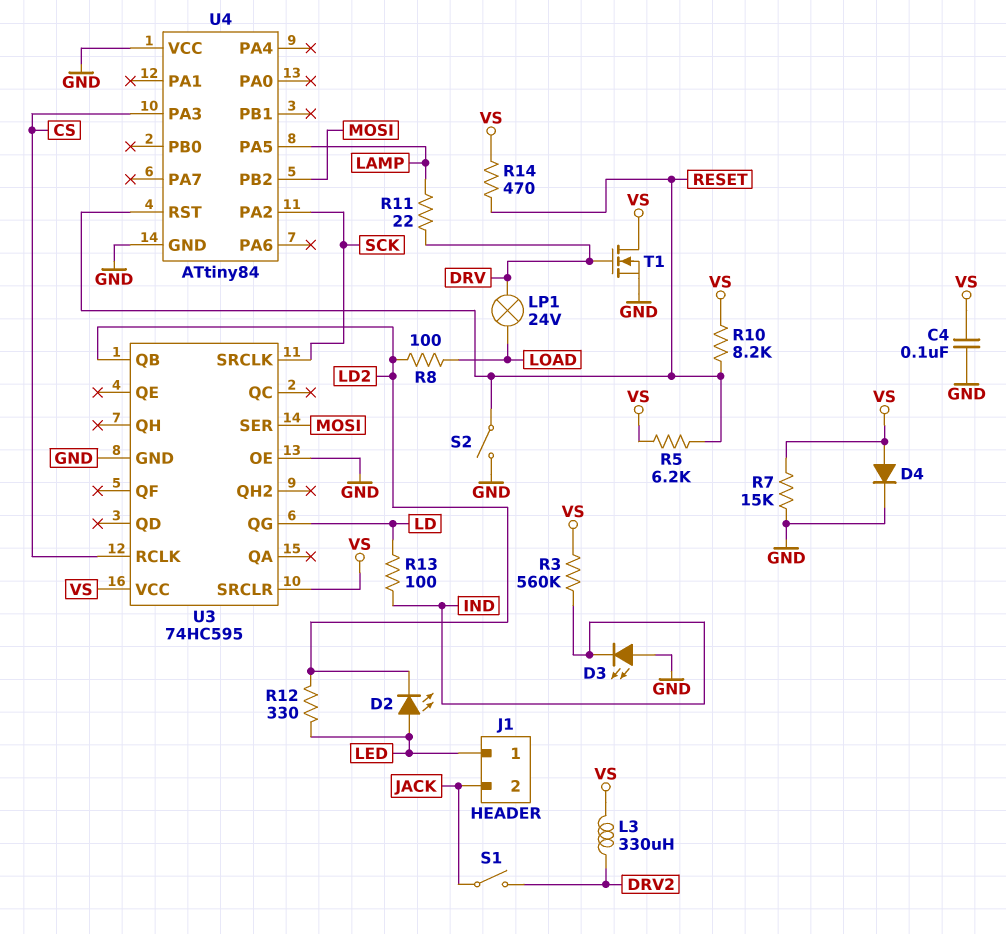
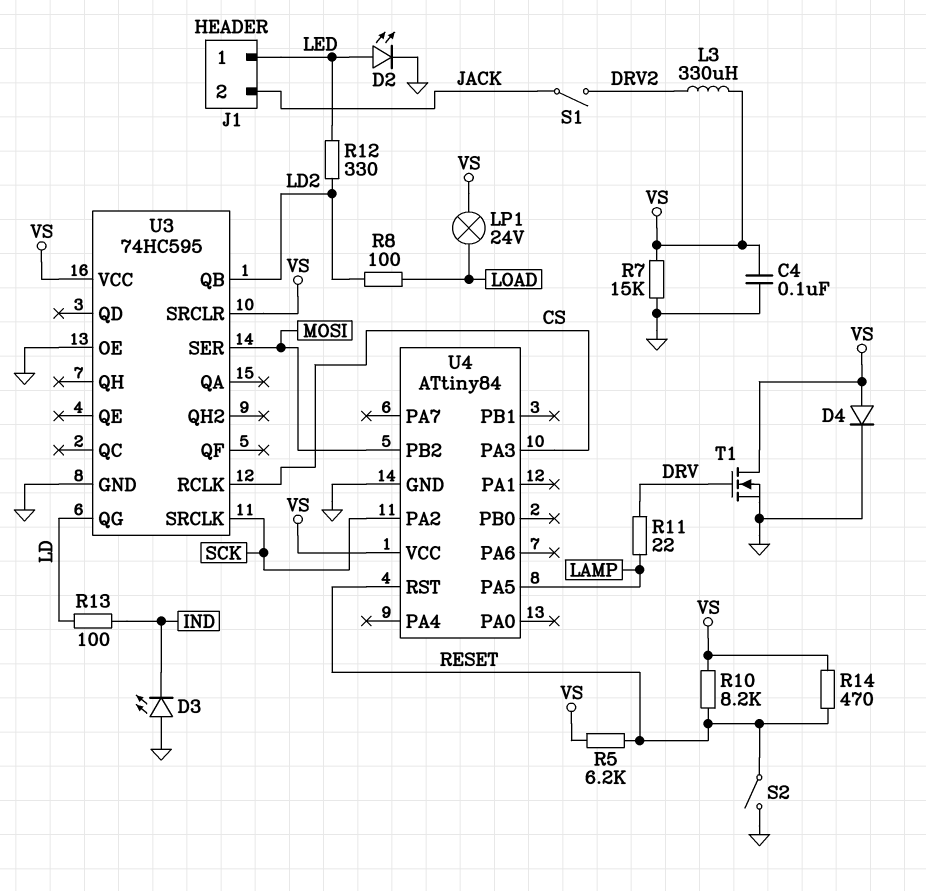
D2: LED (A LED, K LD2) -> LED (A LED, K GND)
LP1: lamp 24V (DRV, LOAD) -> lamp 24V (LOAD, VS)
R3: 560k (IND, VS) -> none
U4 pin VCC: GND -> VS

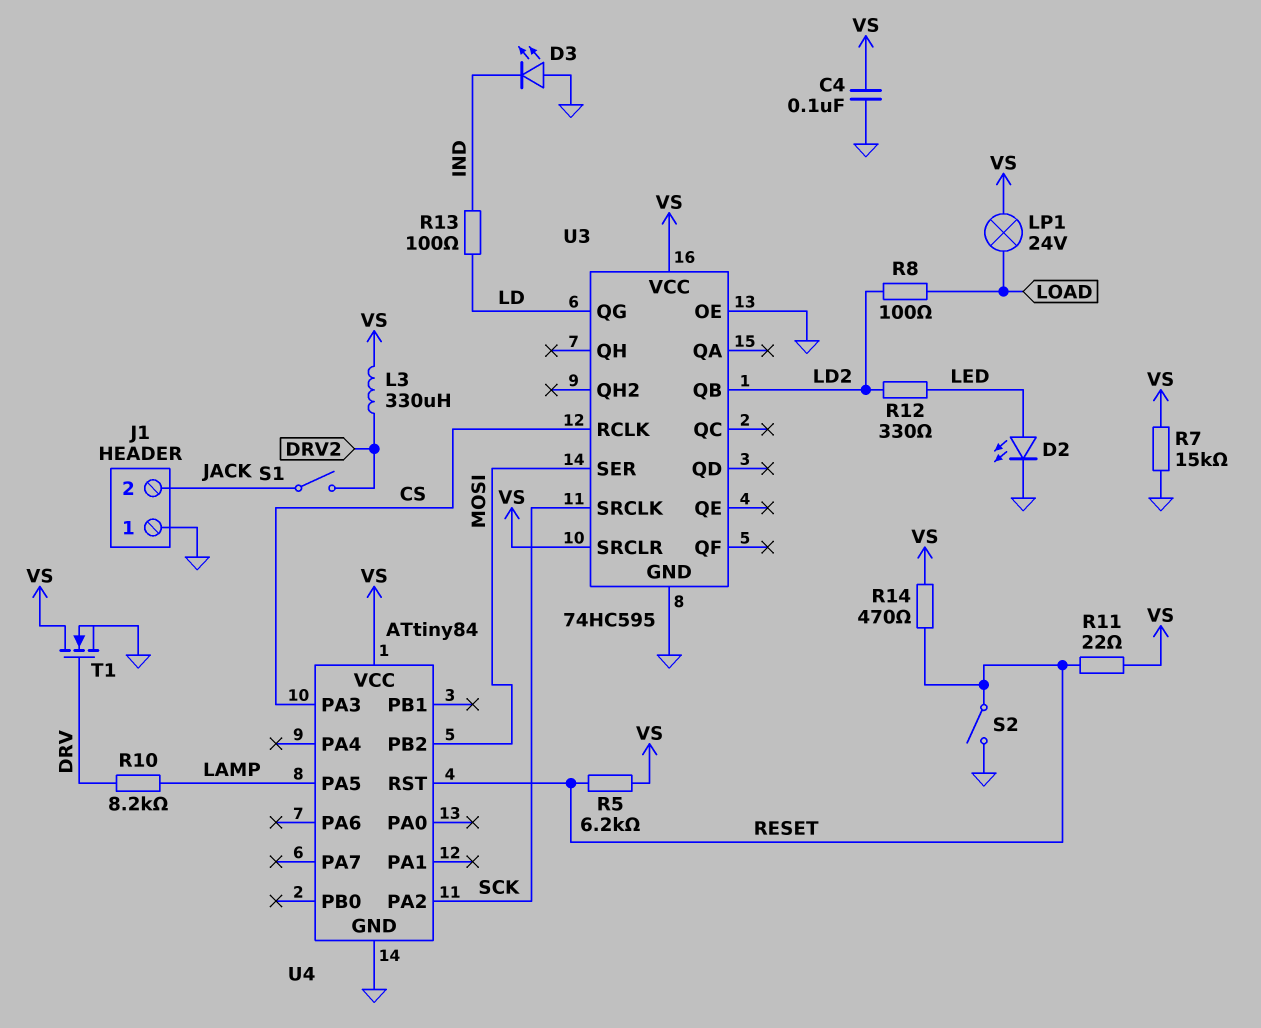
D4: diode (A VS, K GND) -> none
J1 pin 1: LED -> GND
R10: 8.2k (RESET, VS) -> 8.2k (DRV, LAMP)
R11: 22 (DRV, LAMP) -> 22 (RESET, VS)

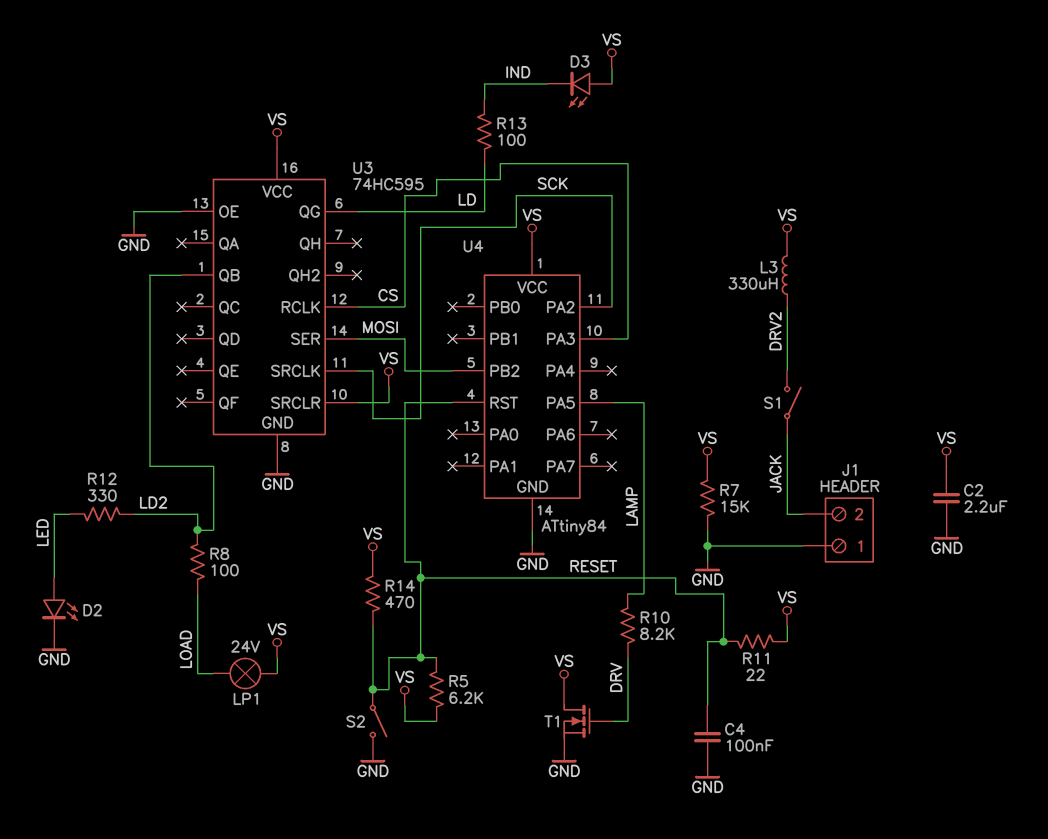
C2: none -> 2.2uF (GND, VS)
C4: 100nF (GND, VS) -> 100nF (GND, RESET)
D3: LED (A GND, K IND) -> LED (A VS, K IND)

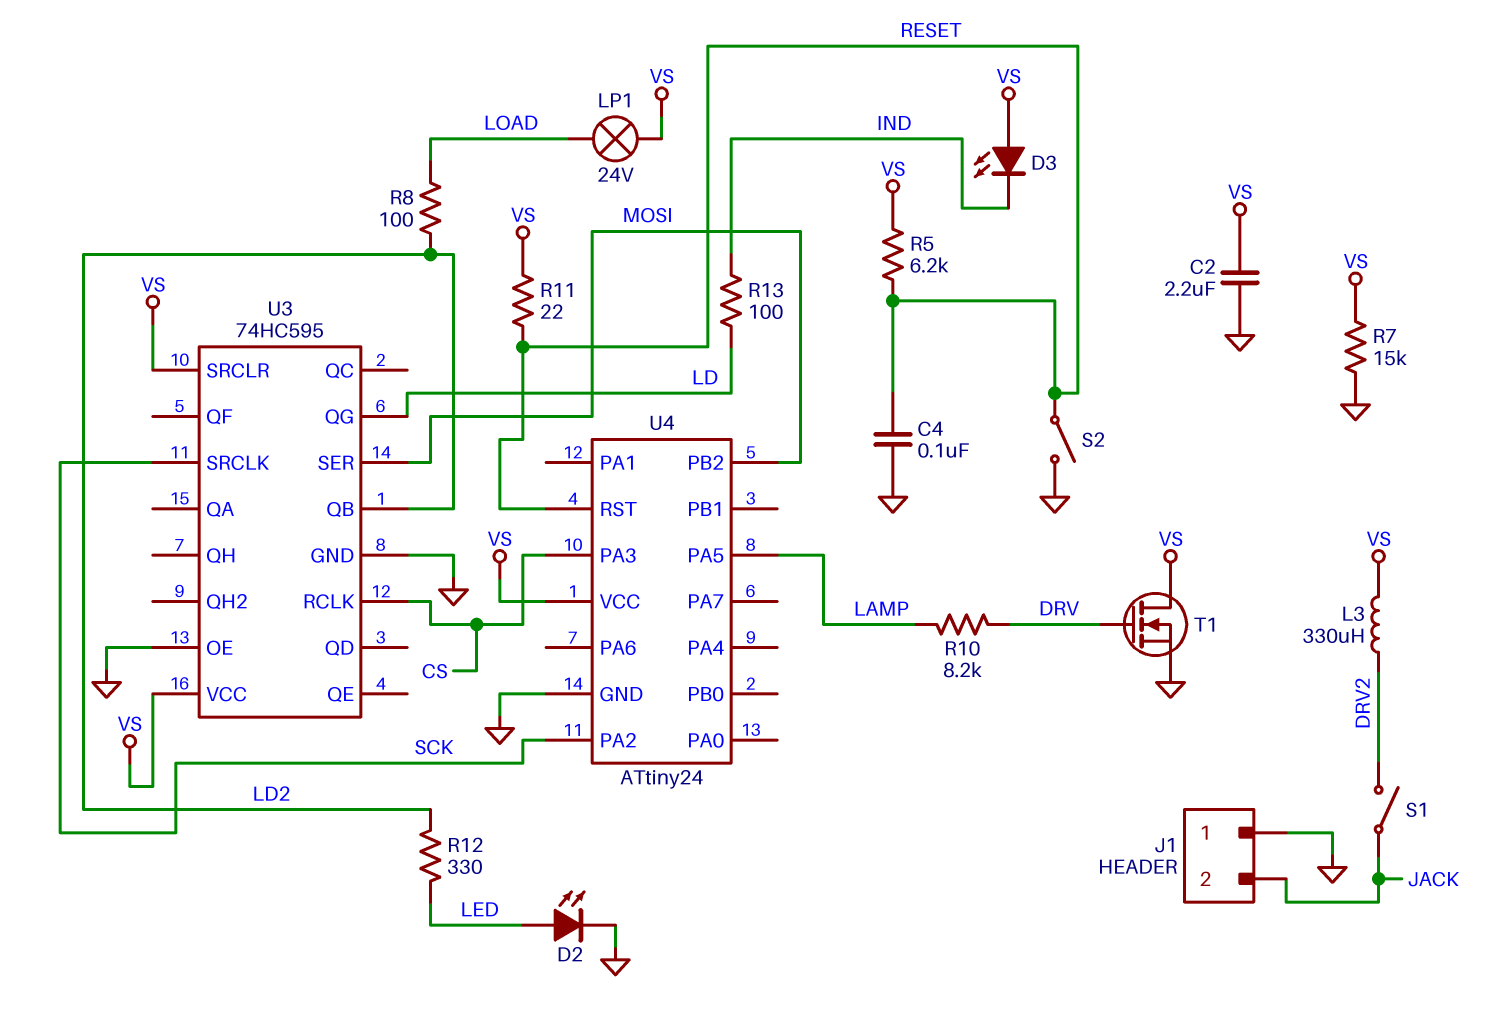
R14: 470 (RESET, VS) -> none
U4: ATtiny84 -> ATtiny24

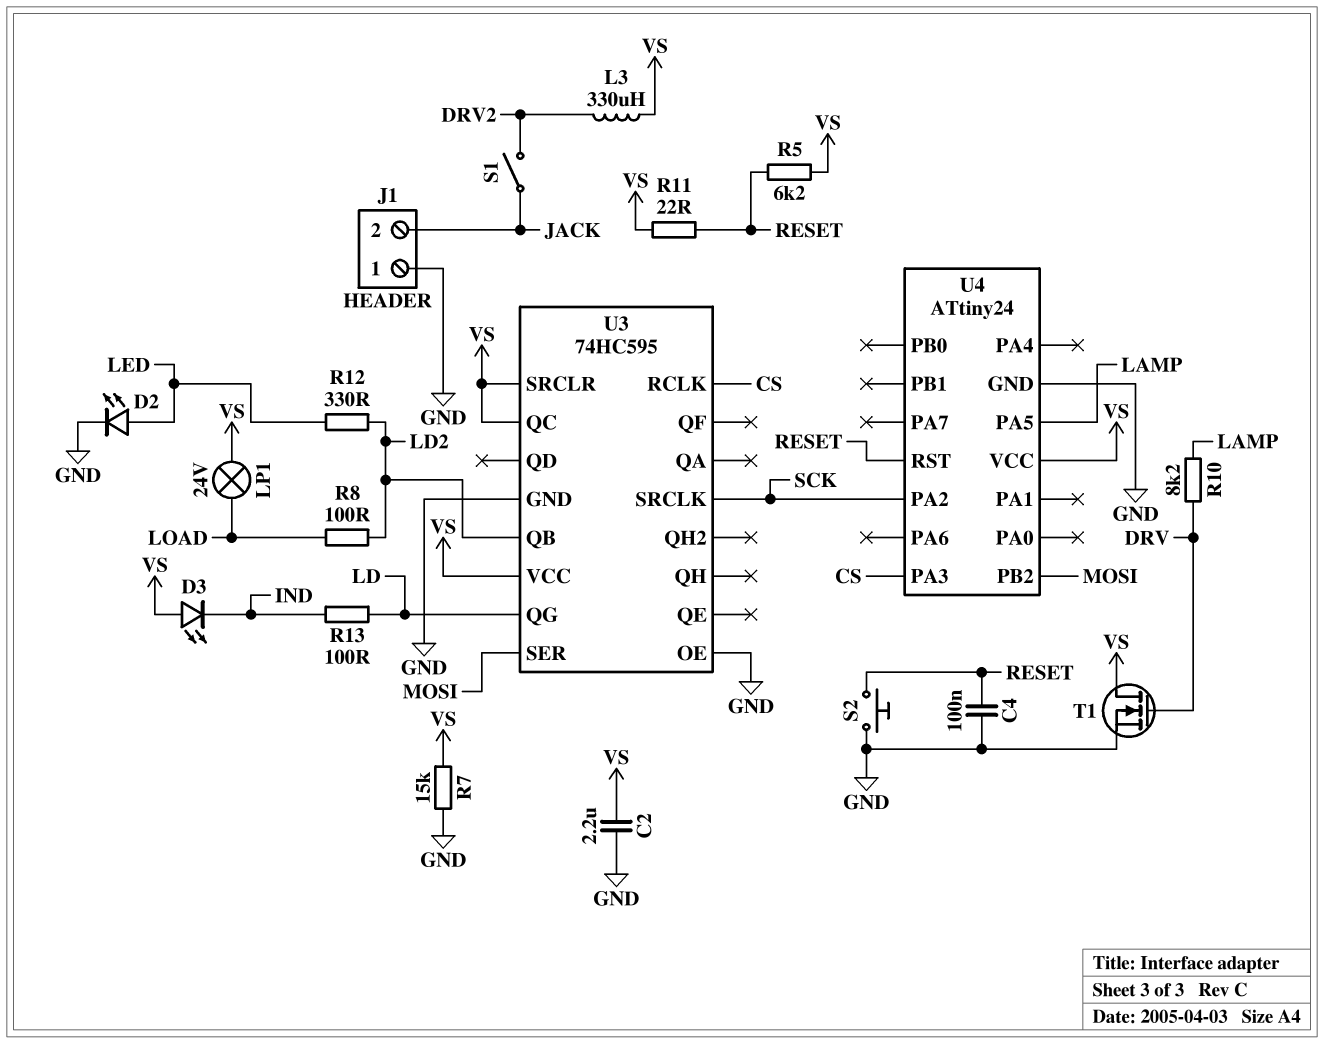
S2: switch (GND, RESET) -> button (GND, RESET)
U3 pin QC: none -> VS

